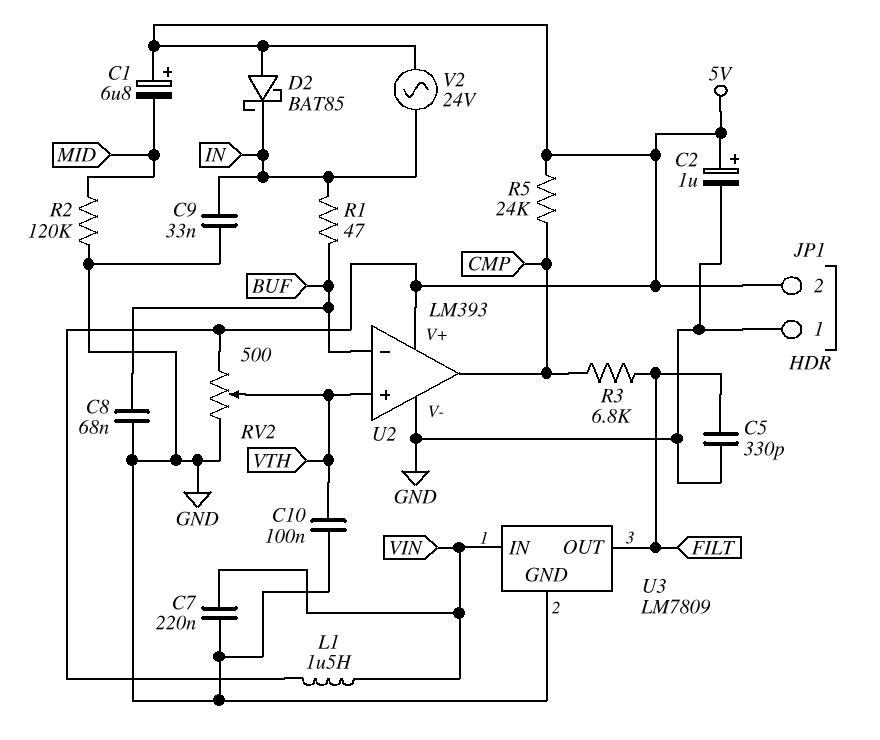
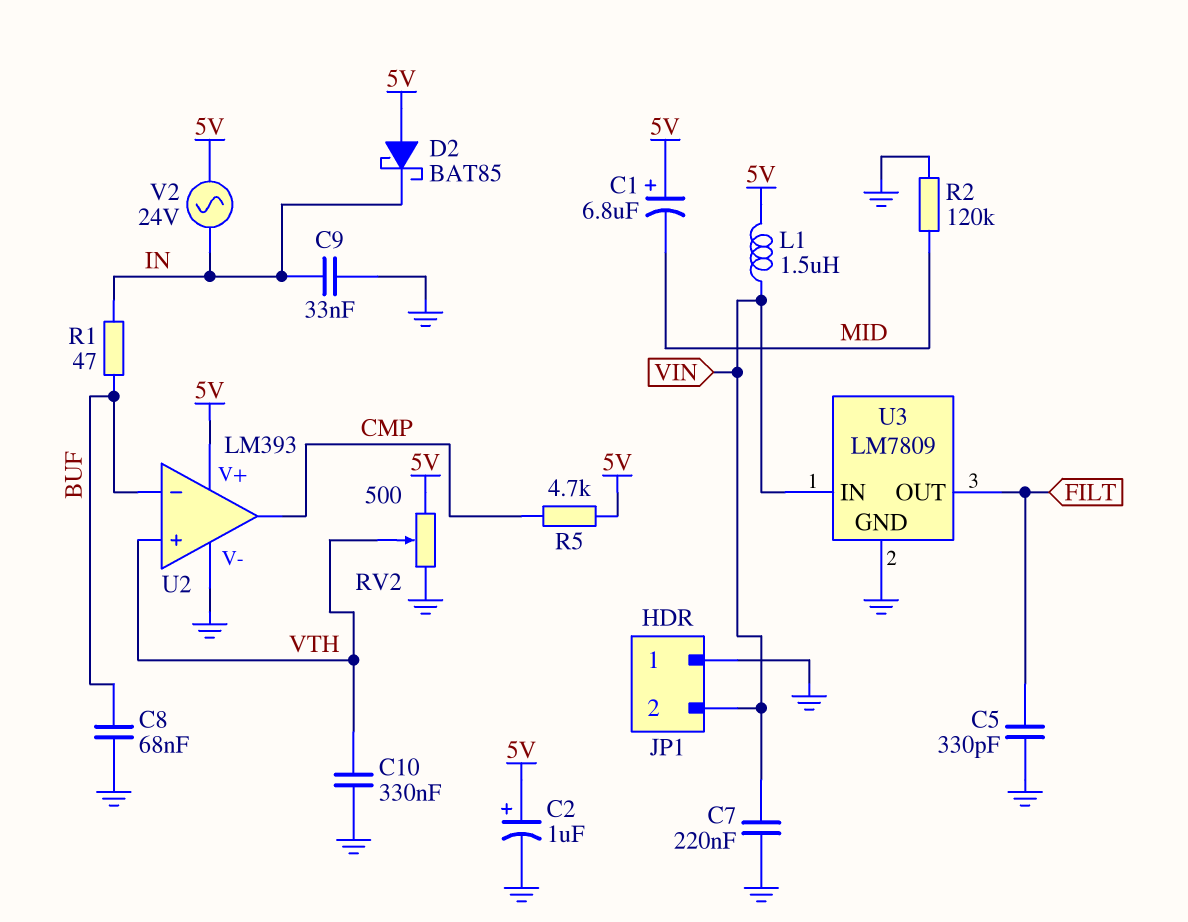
C10: 100nF (GND, VTH) -> 330nF (GND, VTH)
JP1 pin 2: 5V -> VIN
R3: 6.8k (CMP, FILT) -> none
R5: 24k (5V, CMP) -> 4.7k (5V, CMP)

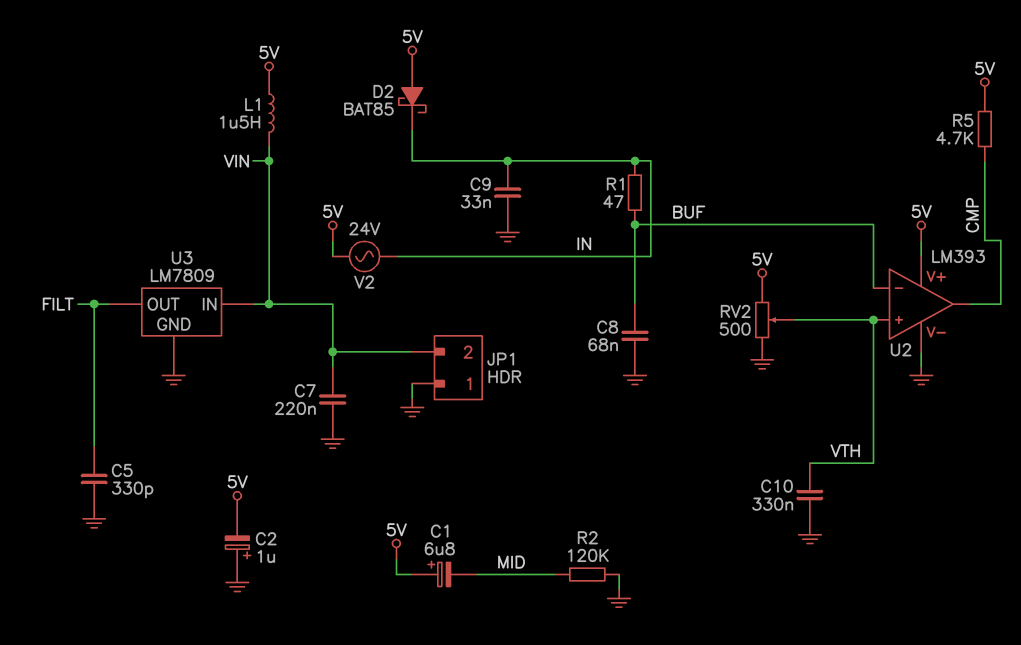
C2: 1uF (plus 5V, minus GND) -> 1uF (plus GND, minus 5V)

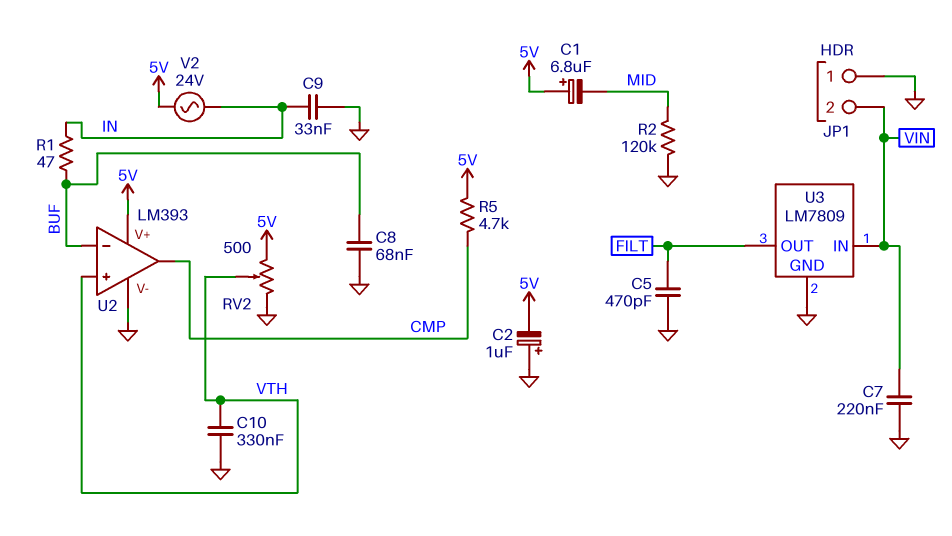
C5: 330pF (FILT, GND) -> 470pF (FILT, GND)
D2: schottky BAT85 (A 5V, K IN) -> none
L1: 1.5uH (5V, VIN) -> none

